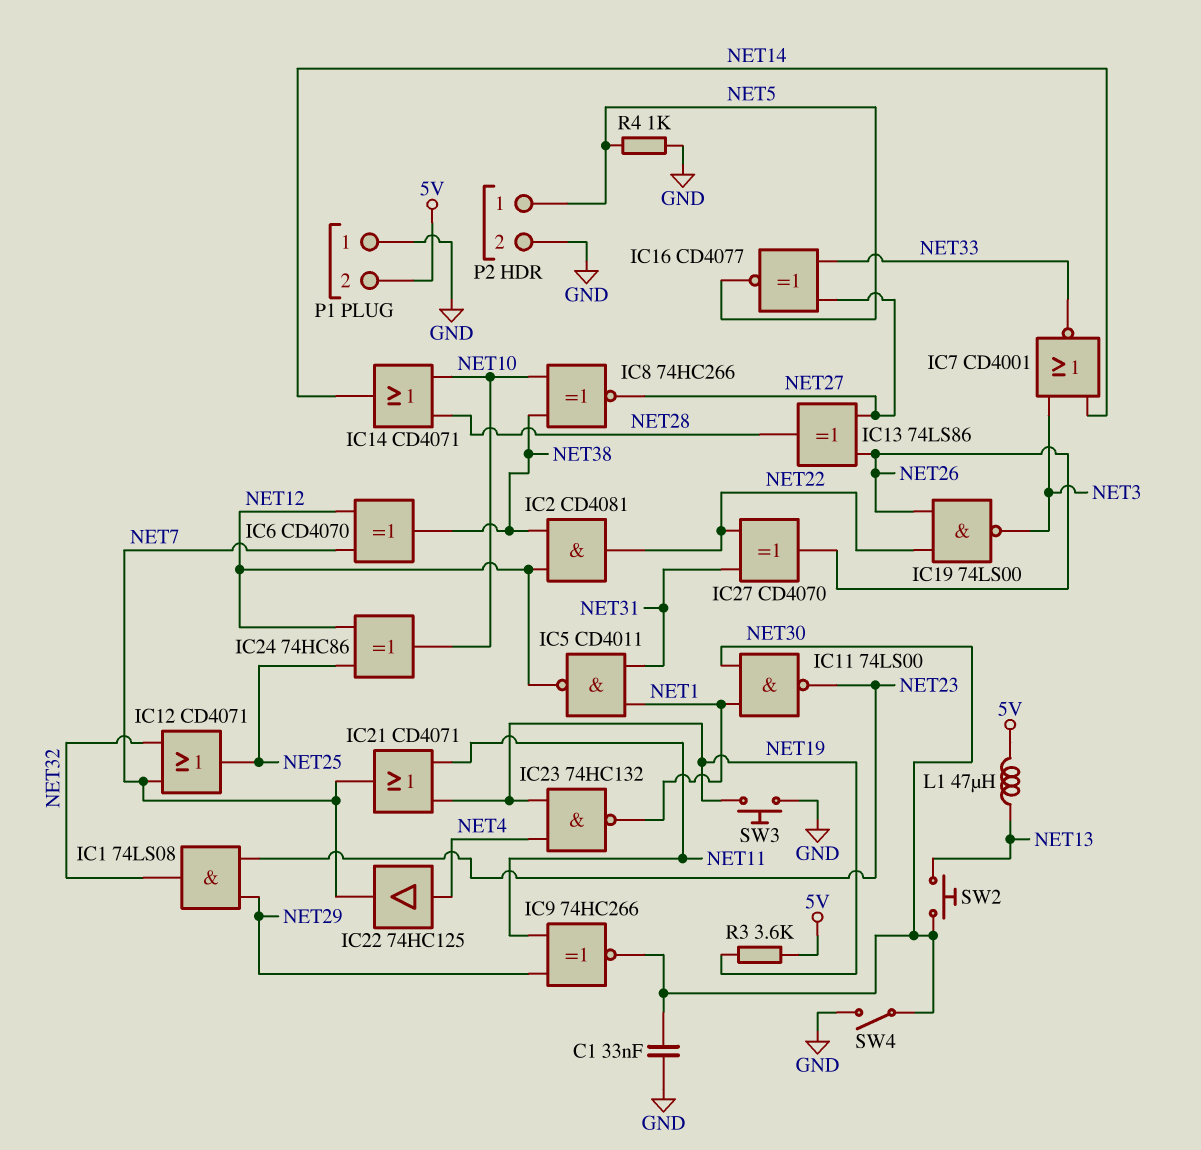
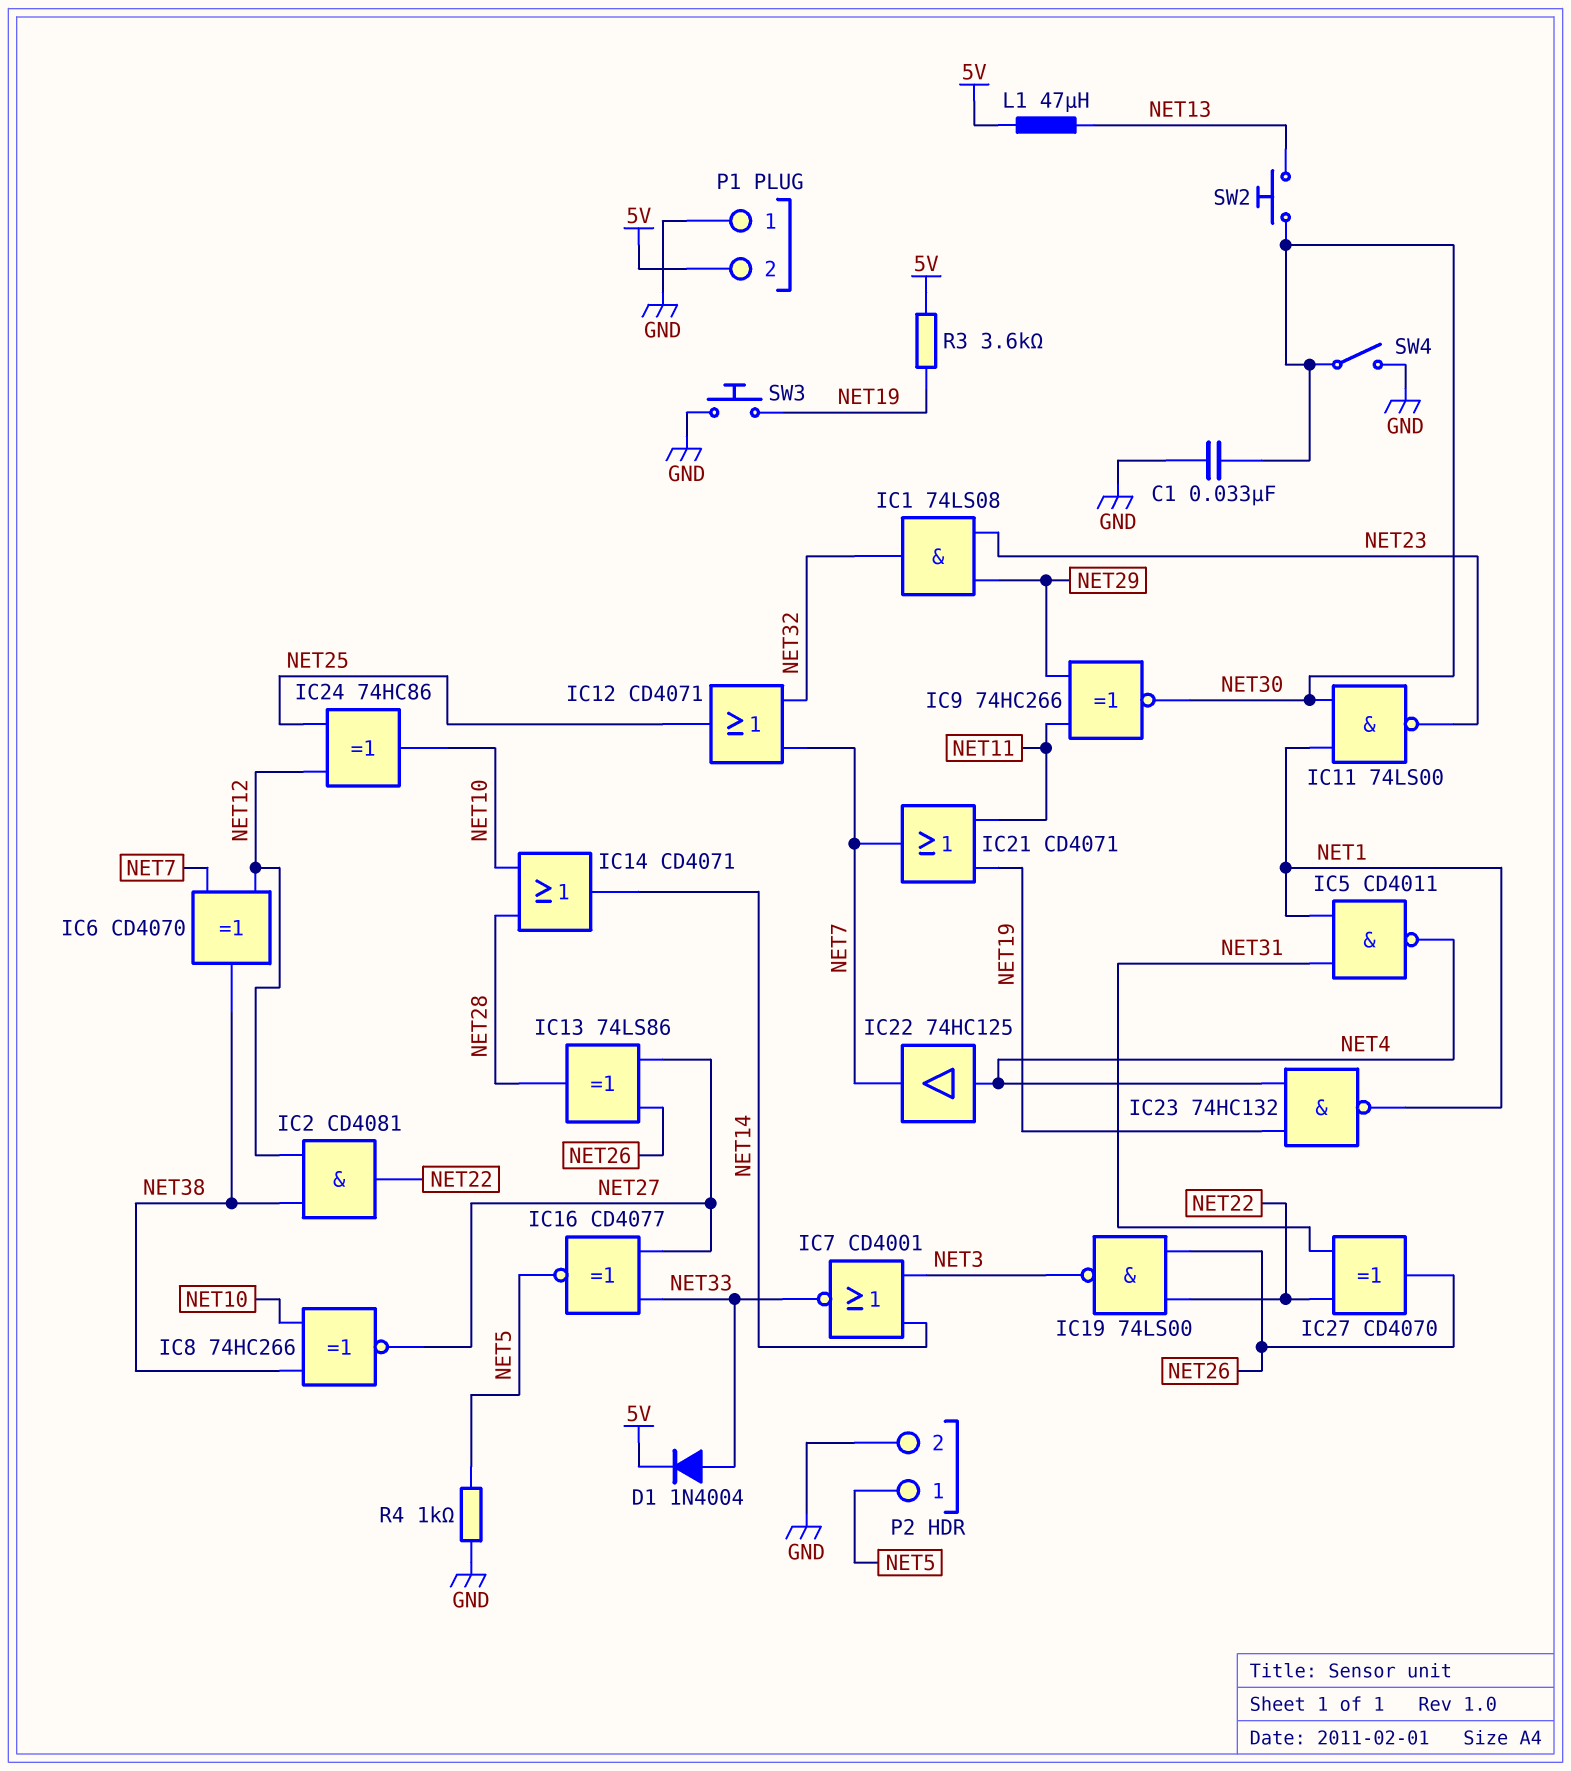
D1: none -> diode 1N4004 (A NET33, K 5V)
IC5: NAND CD4011 (in NET1, in NET31, out NET12) -> NAND CD4011 (in NET1, in NET31, out NET4)

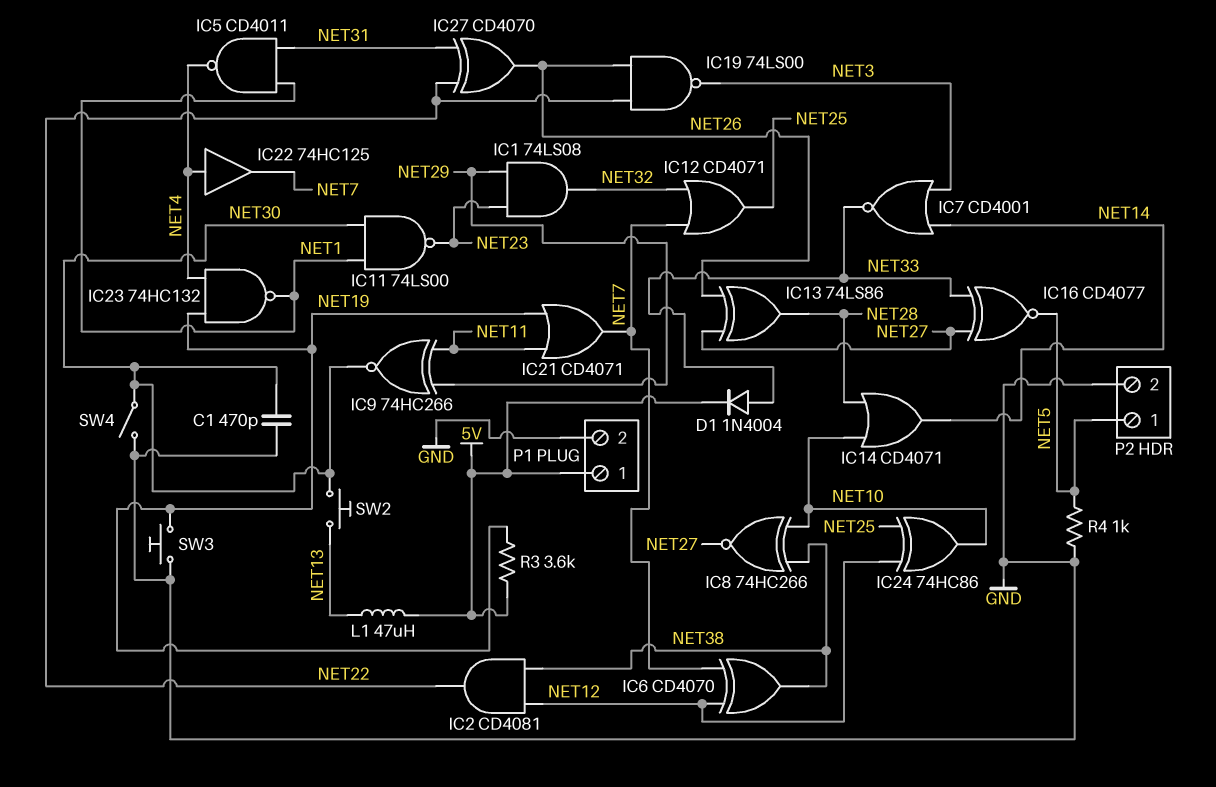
C1: 33nF (GND, NET30) -> 470pF (GND, NET30)
P1 pin 1: GND -> 5V
P1 pin 2: 5V -> GND

